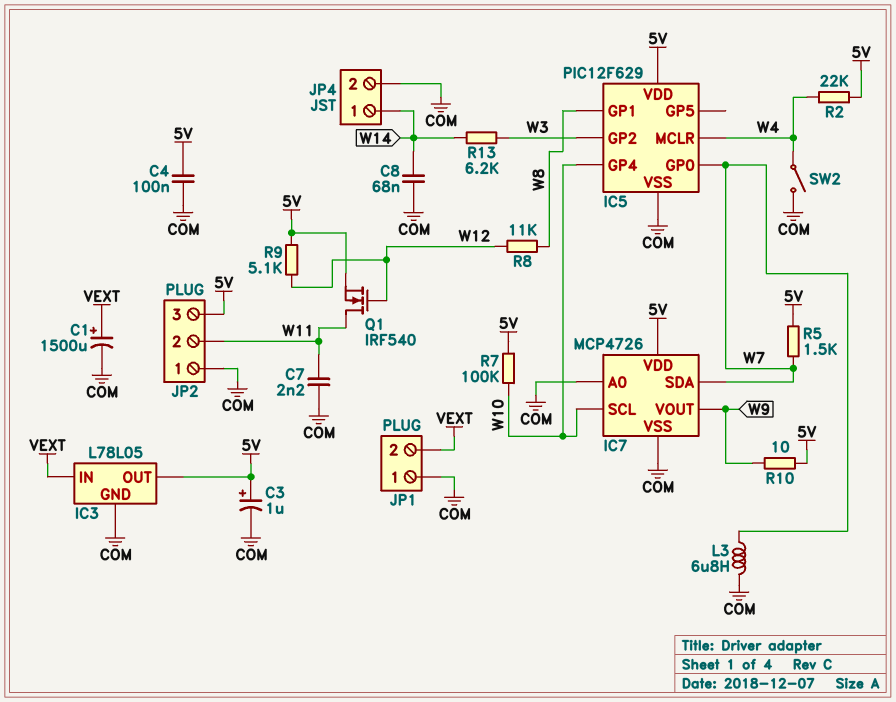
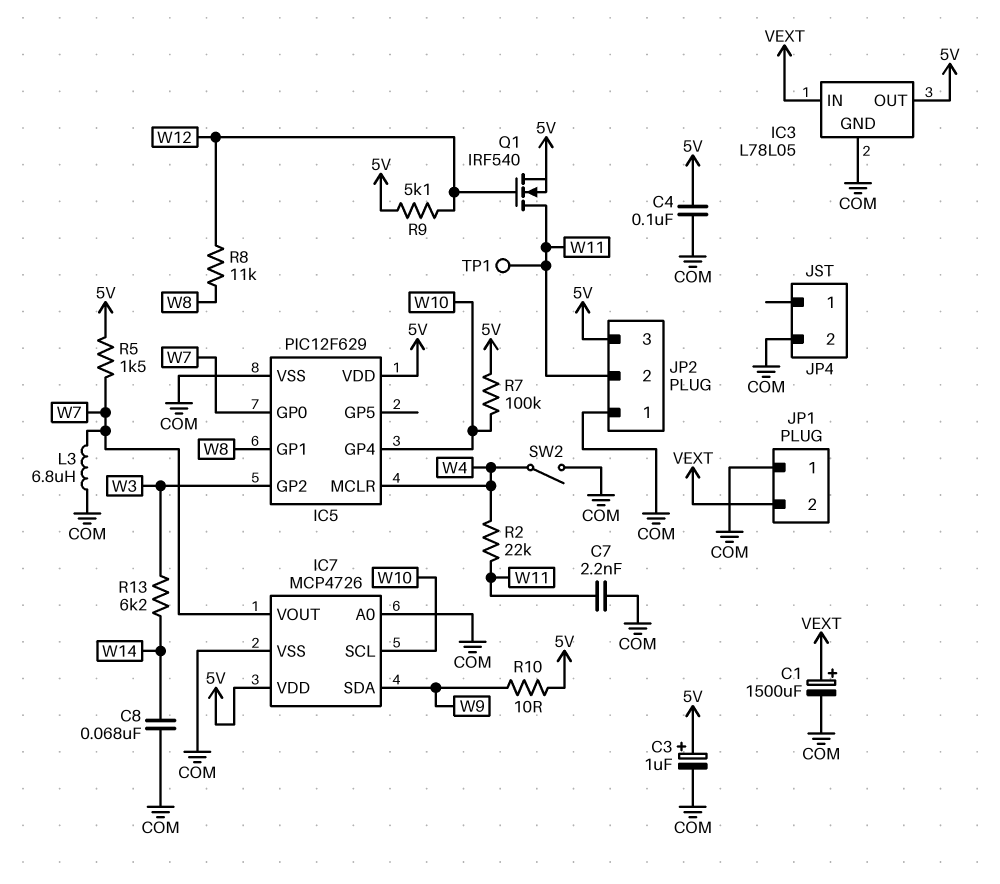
IC7 pin SDA: W7 -> W9
IC7 pin VOUT: W9 -> W7
JP4 pin 1: W14 -> none
R2: 22k (5V, W4) -> 22k (W4, W11)
TP1: none -> test point (W11)

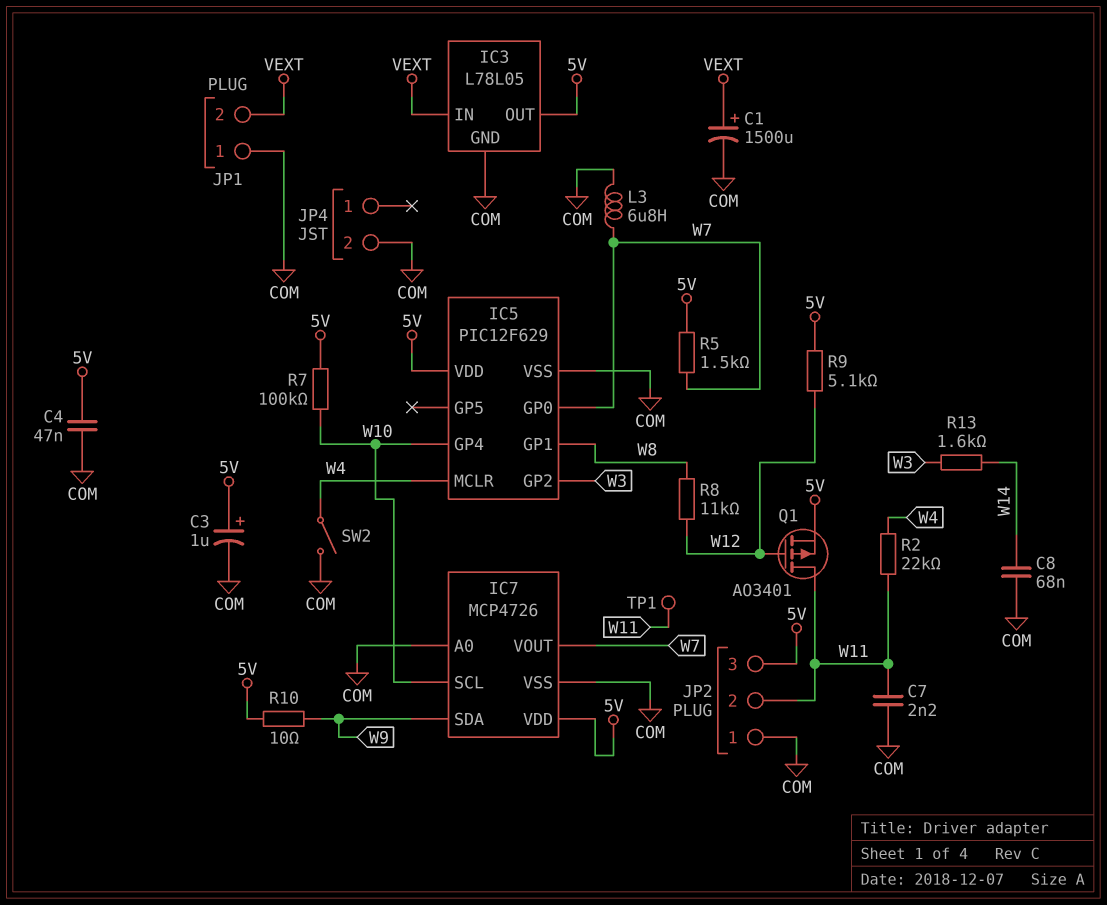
C4: 100nF (5V, COM) -> 47nF (5V, COM)
Q1: NMOS IRF540 (G W12, D W11, S 5V) -> PMOS AO3401 (G W12, D W11, S 5V)
R13: 6.2k (W3, W14) -> 1.6k (W3, W14)

